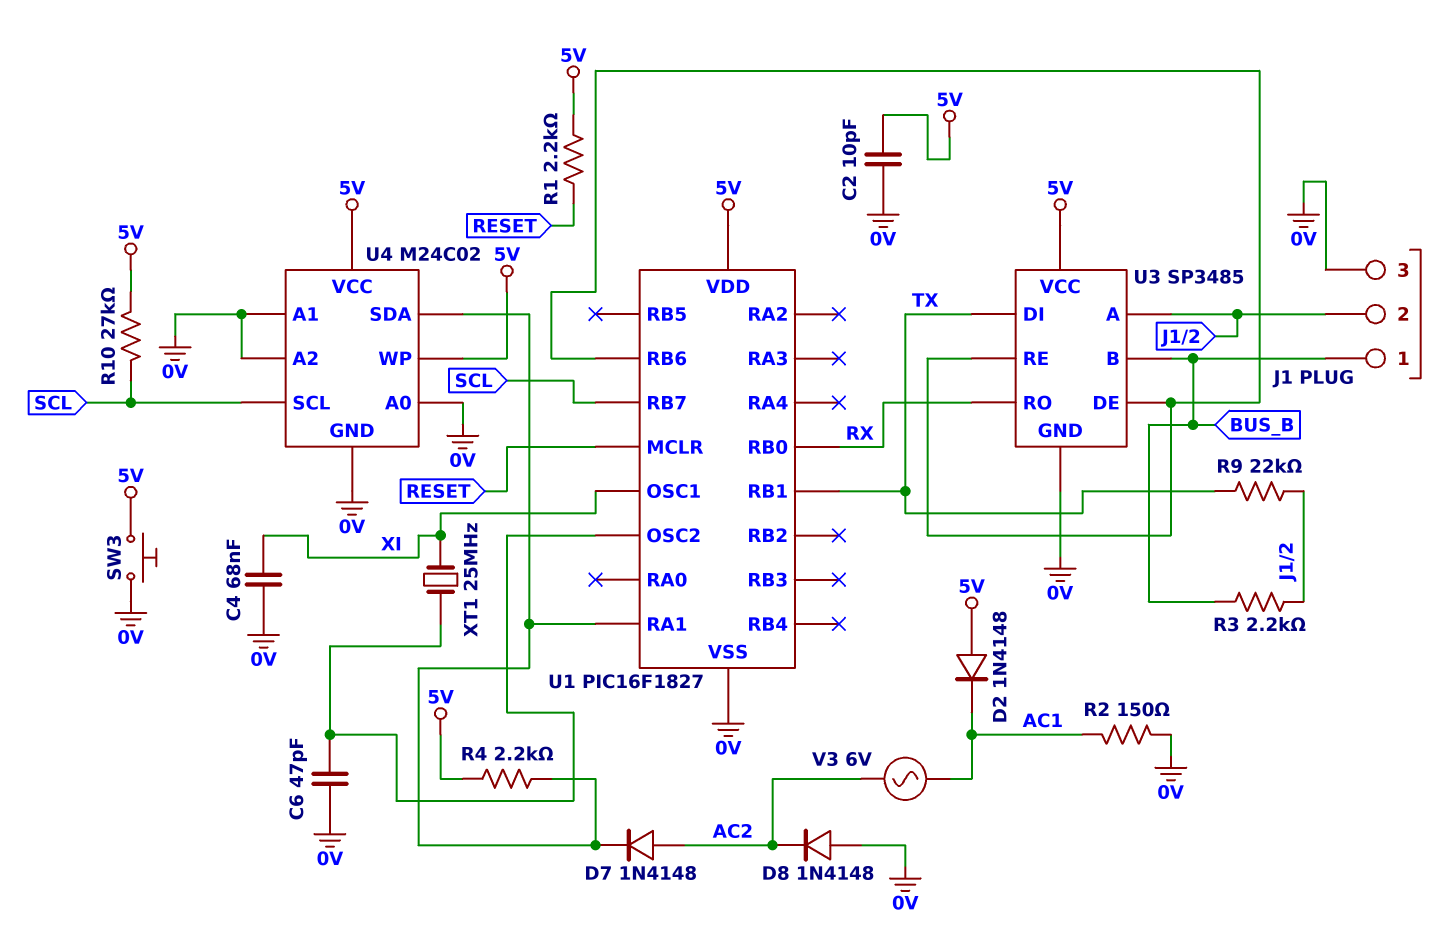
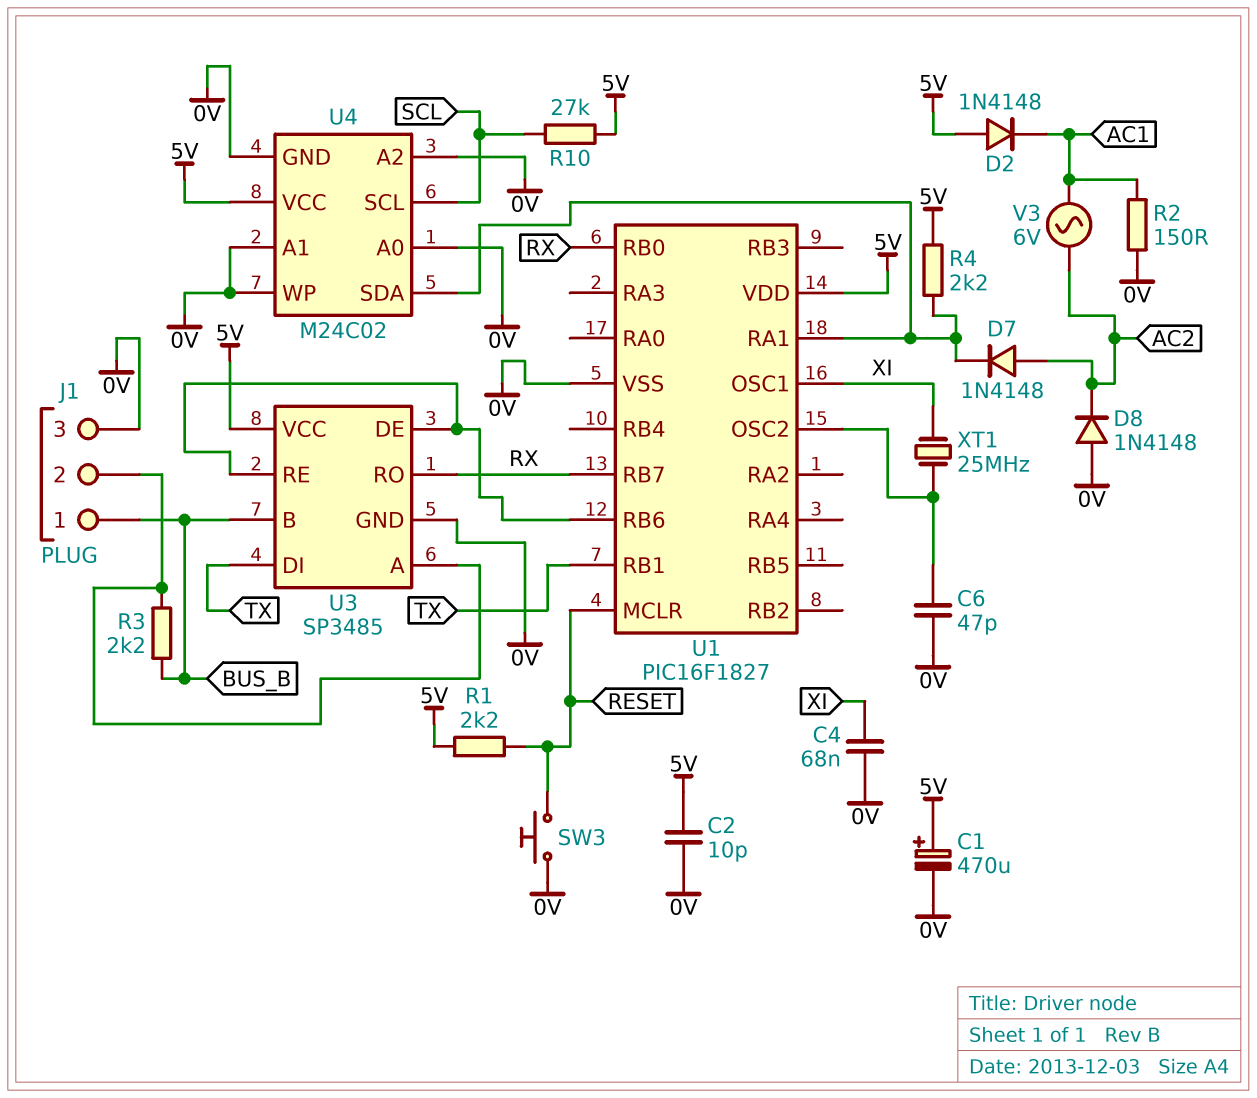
C1: none -> 470uF (plus 5V, minus 0V)
R9: 22k (J1/2, TX) -> none
SW3: button (0V, 5V) -> button (0V, RESET)
U1 pin RB7: SCL -> RX
U4 pin WP: 5V -> 0V

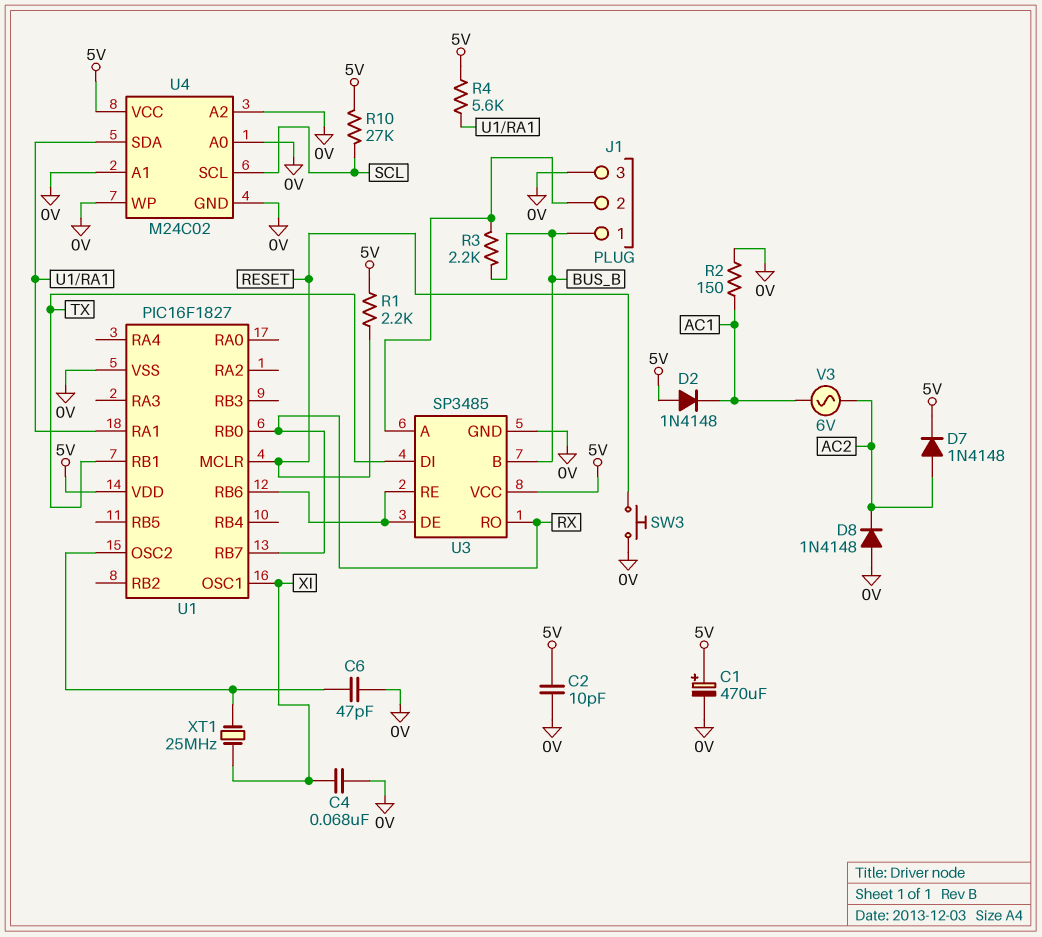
D7: diode 1N4148 (A AC2, K U1/RA1) -> diode 1N4148 (A AC2, K 5V)
R4: 2.2k (5V, U1/RA1) -> 5.6k (5V, U1/RA1)

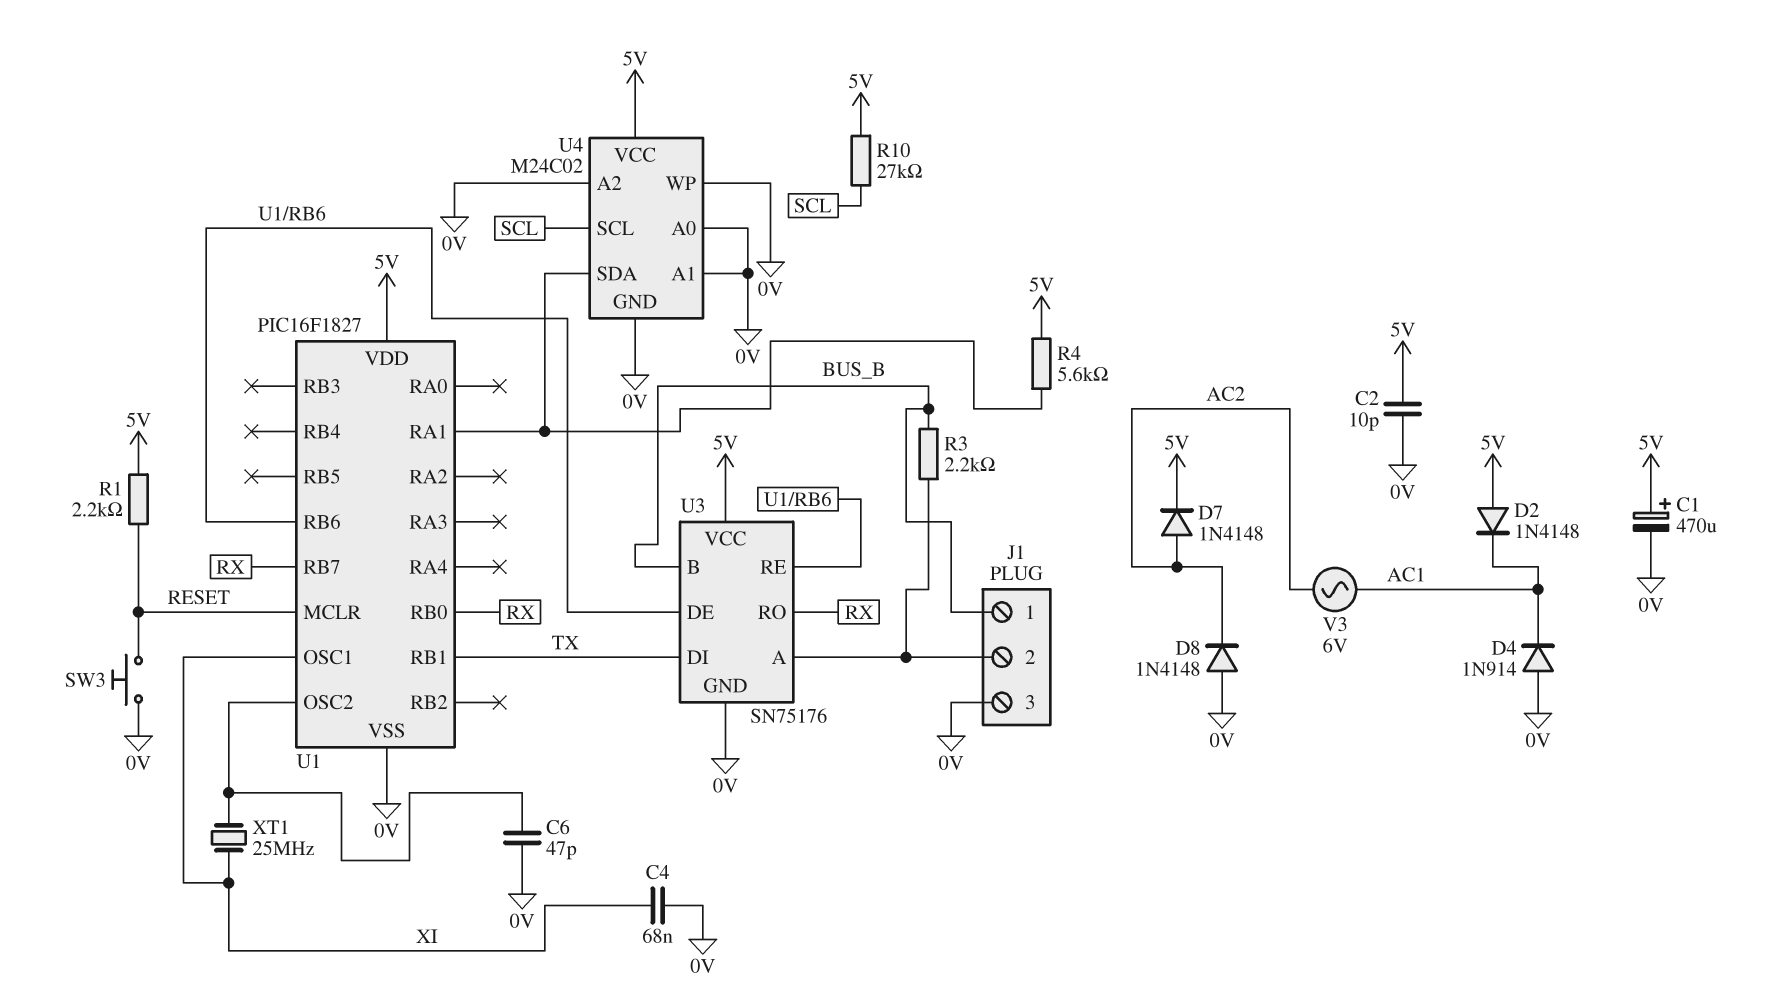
D4: none -> diode 1N914 (A 0V, K AC1)
R2: 150 (0V, AC1) -> none
U3: SP3485 -> SN75176

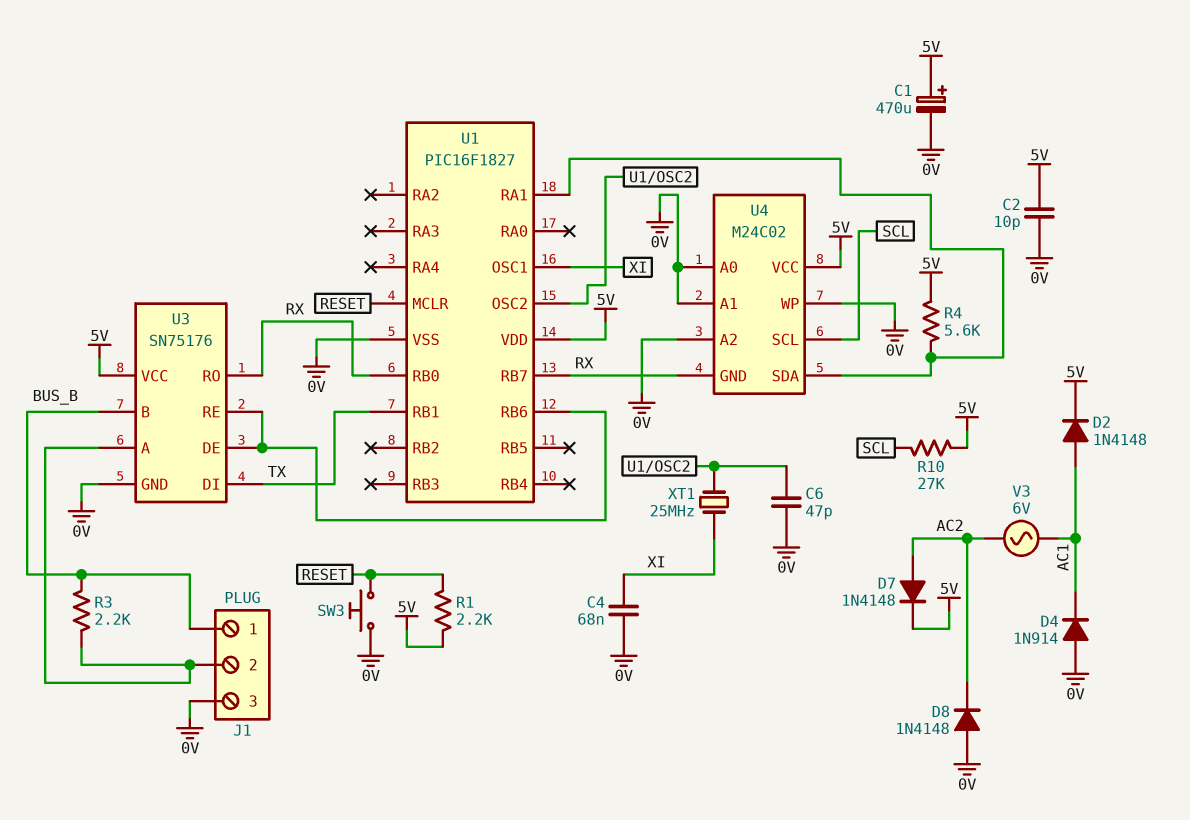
D2: diode 1N4148 (A 5V, K AC1) -> diode 1N4148 (A AC1, K 5V)
U4 pin GND: 0V -> RX

